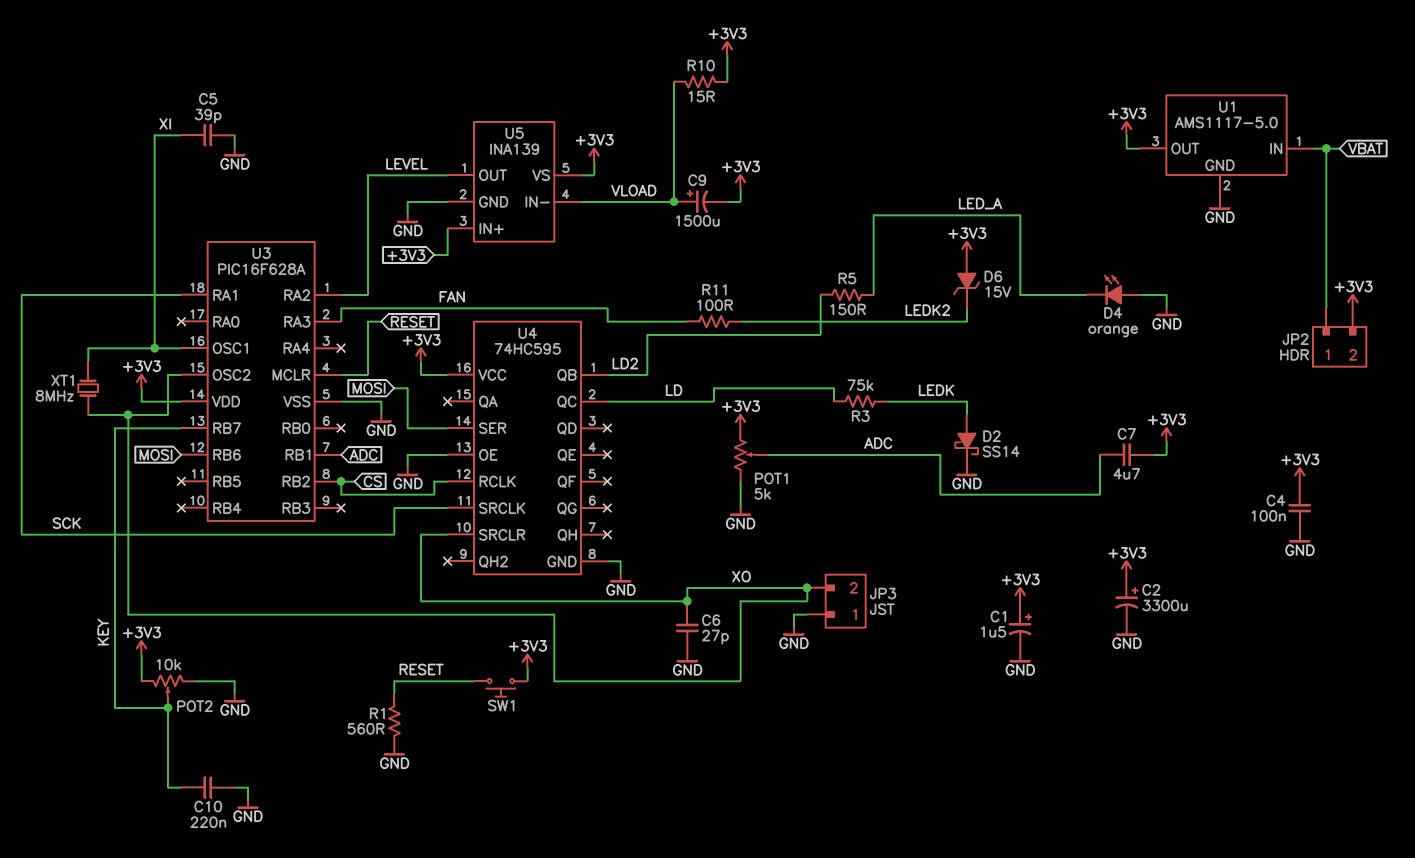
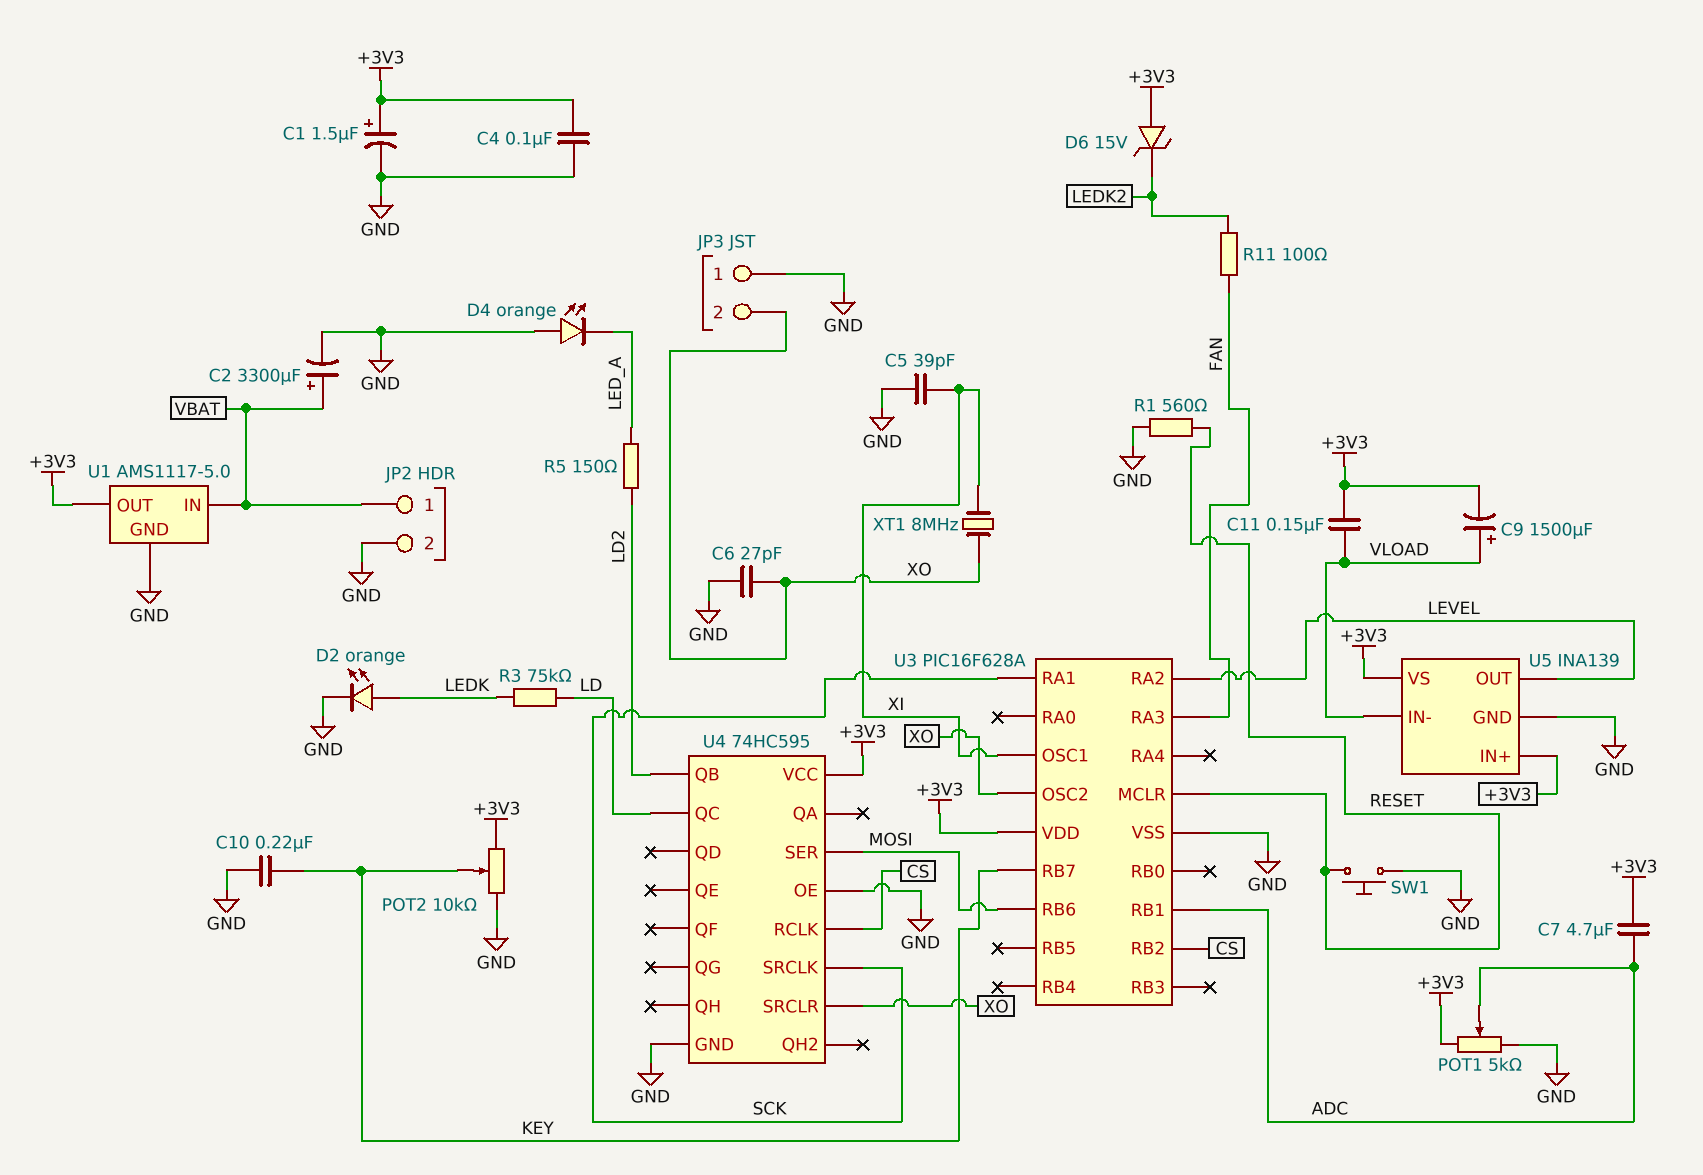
C2: 3300uF (plus +3V3, minus GND) -> 3300uF (plus VBAT, minus GND)
C11: none -> 150nF (+3V3, VLOAD)
D2: schottky SS14 (A LEDK, K GND) -> LED orange (A LEDK, K GND)
JP2 pin 2: +3V3 -> GND
R10: 15 (+3V3, VLOAD) -> none
SW1: button (+3V3, RESET) -> button (GND, RESET)

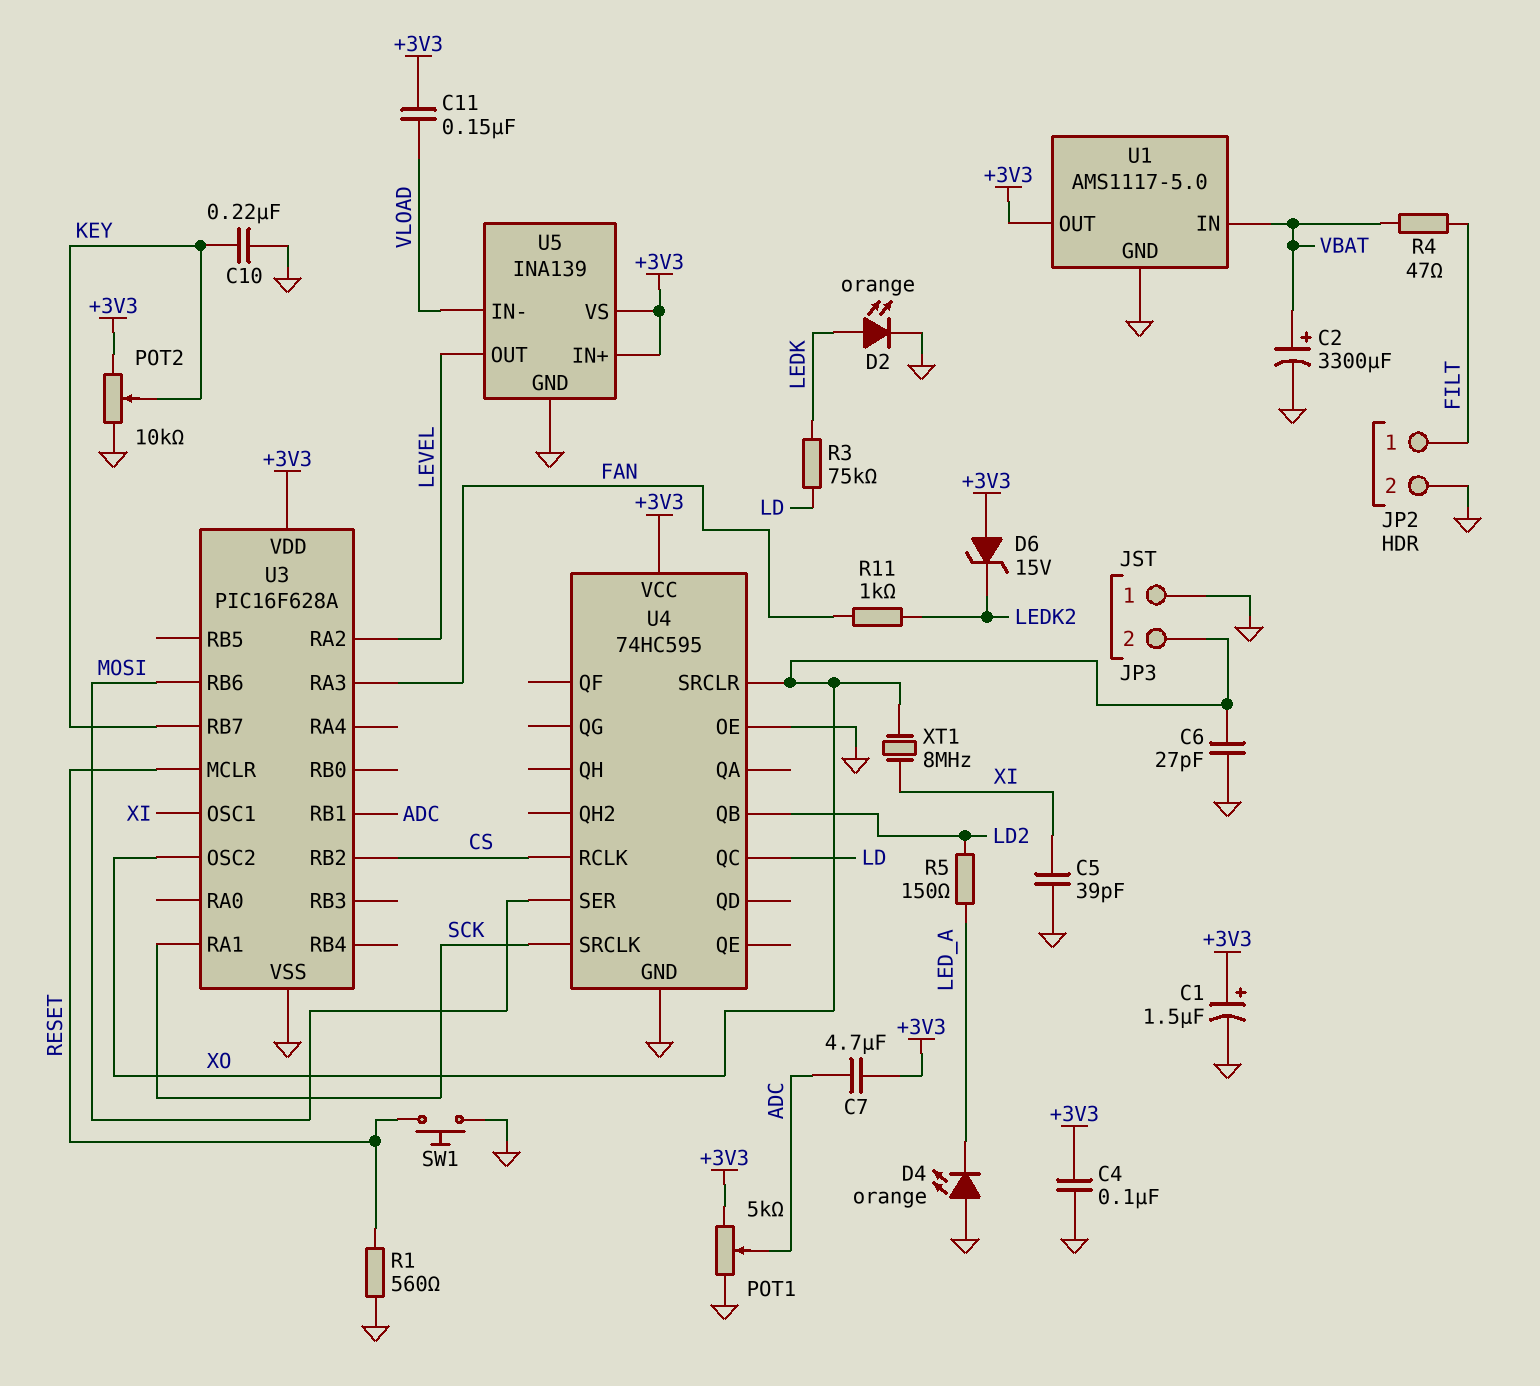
C9: 1500uF (plus VLOAD, minus +3V3) -> none
JP2 pin 1: VBAT -> FILT
R4: none -> 47 (FILT, VBAT)
R11: 100 (FAN, LEDK2) -> 1k (FAN, LEDK2)

